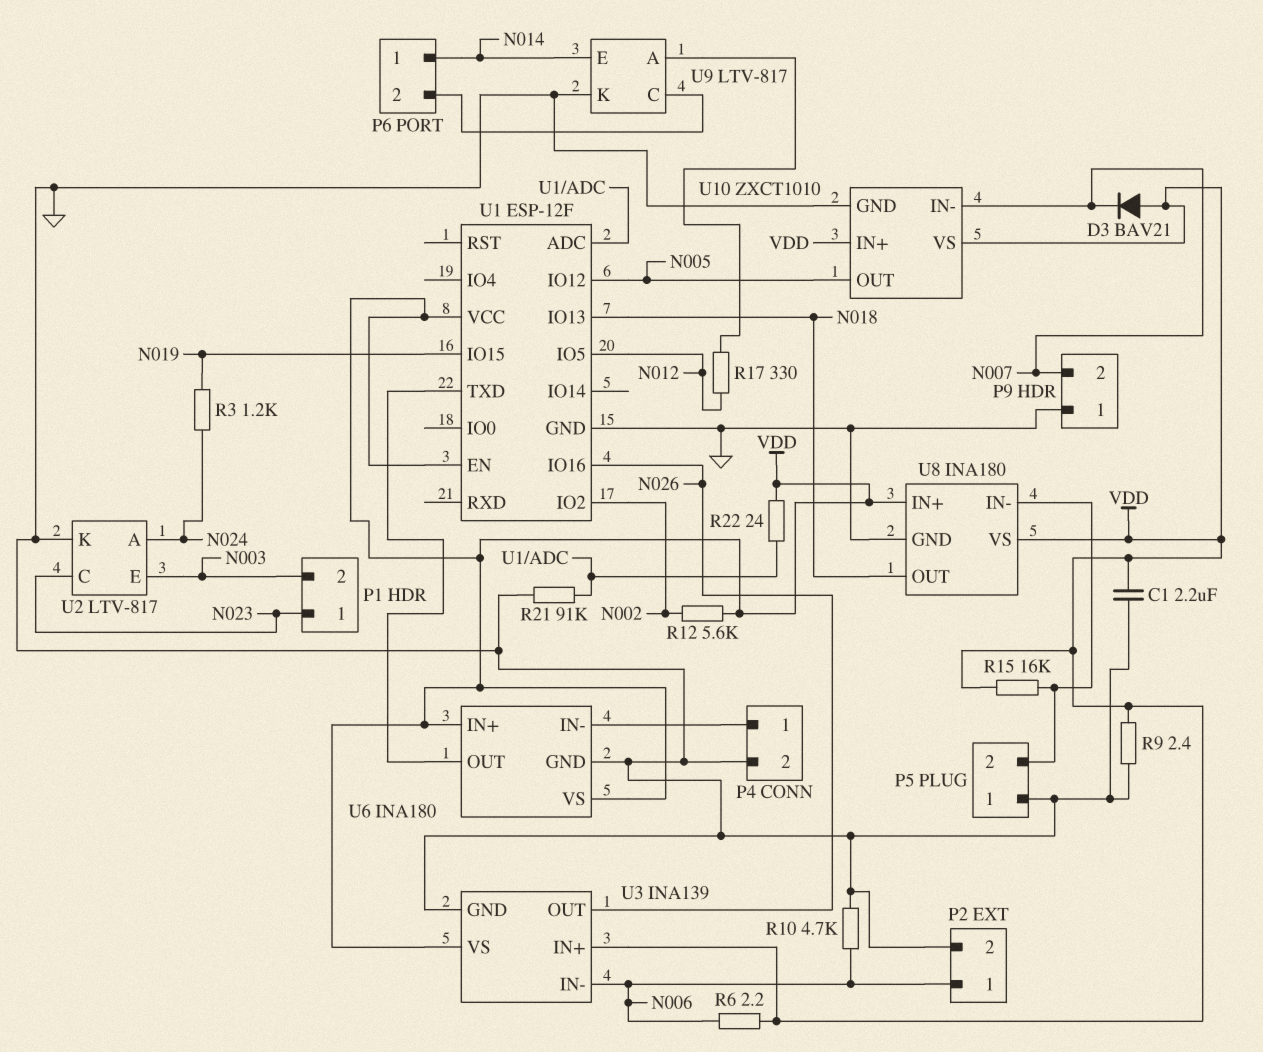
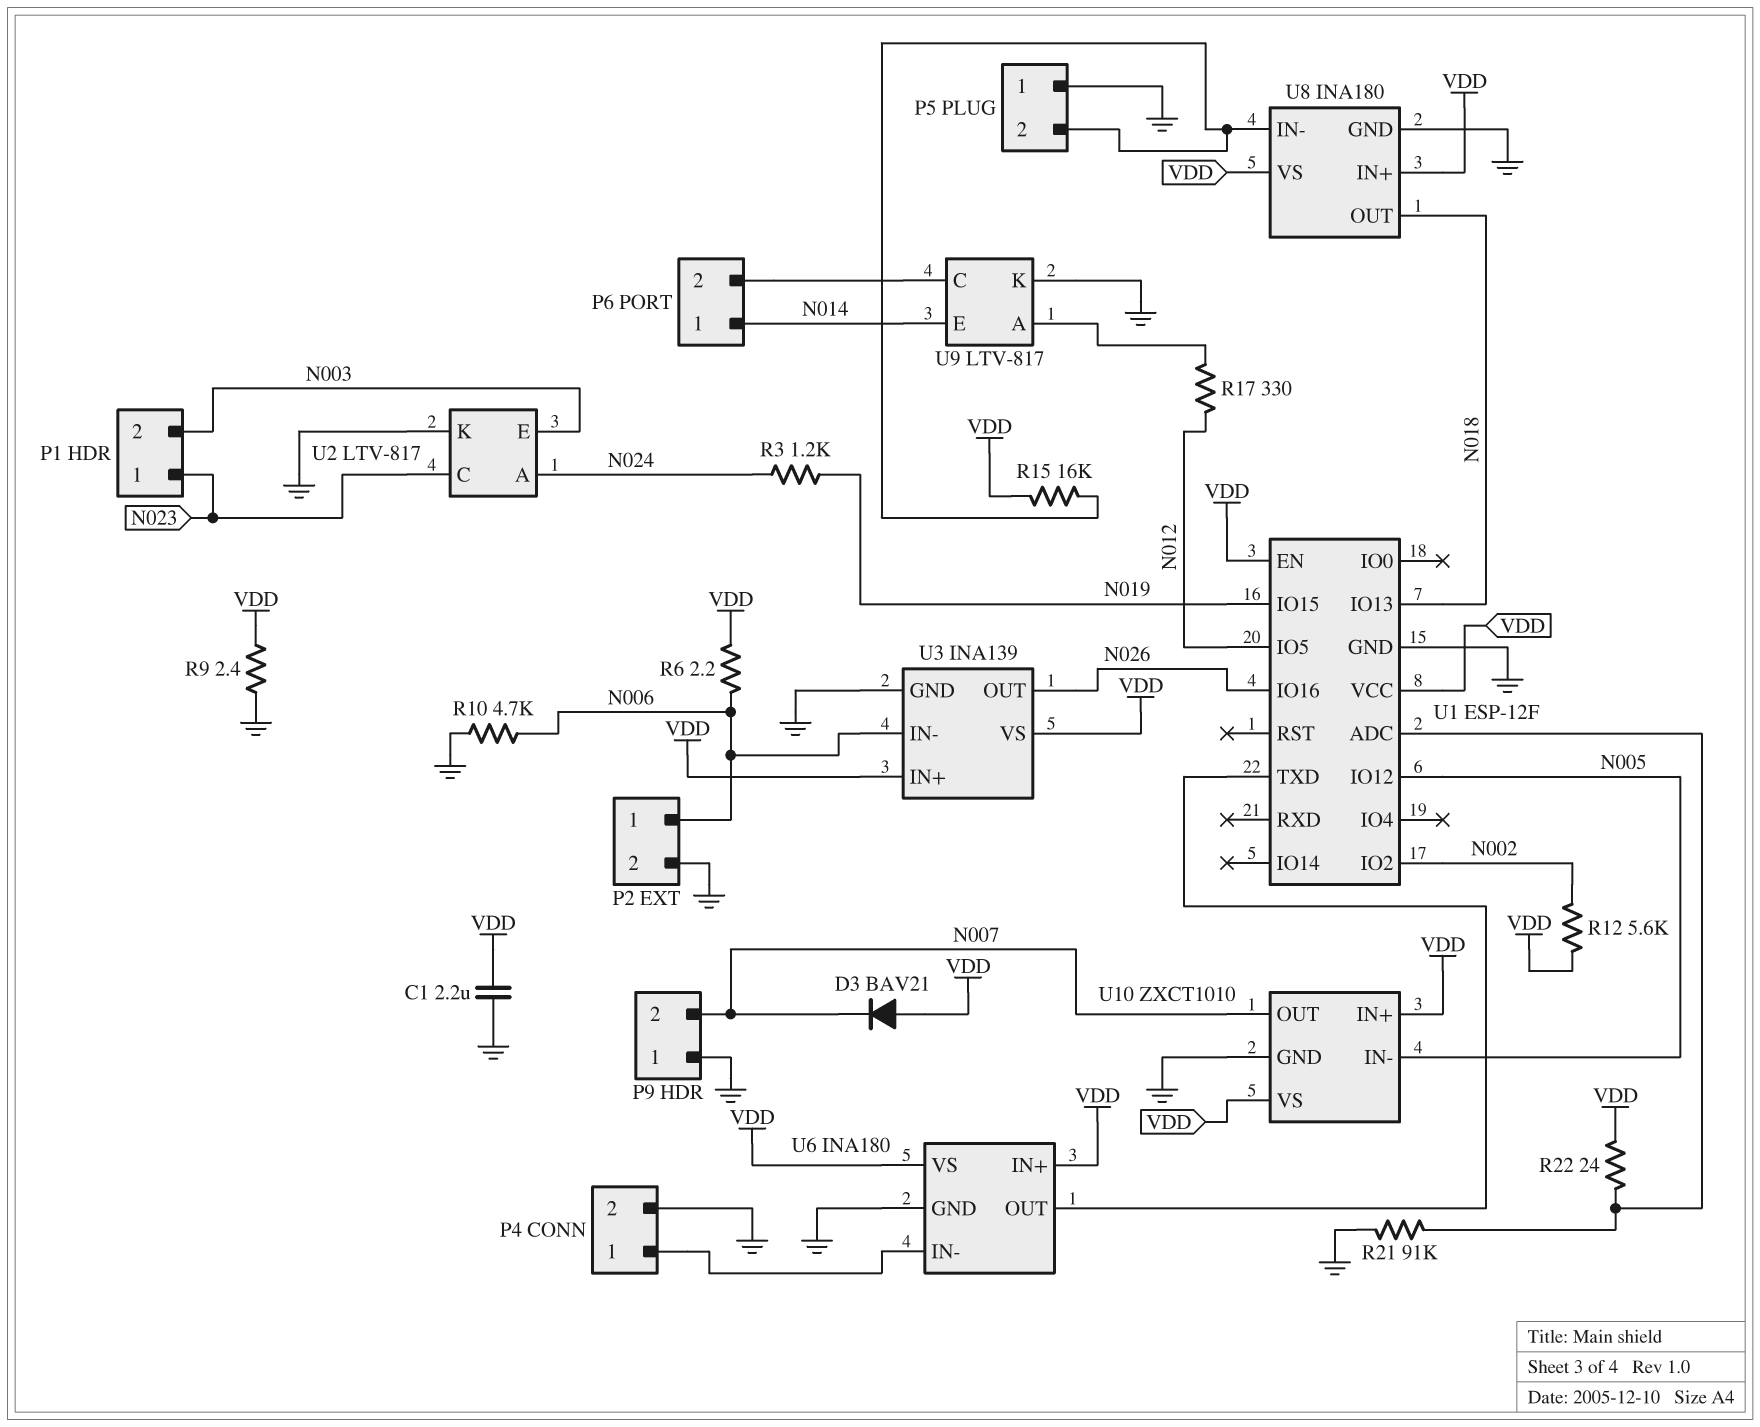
U10 pin IN-: N007 -> N005
U10 pin OUT: N005 -> N007

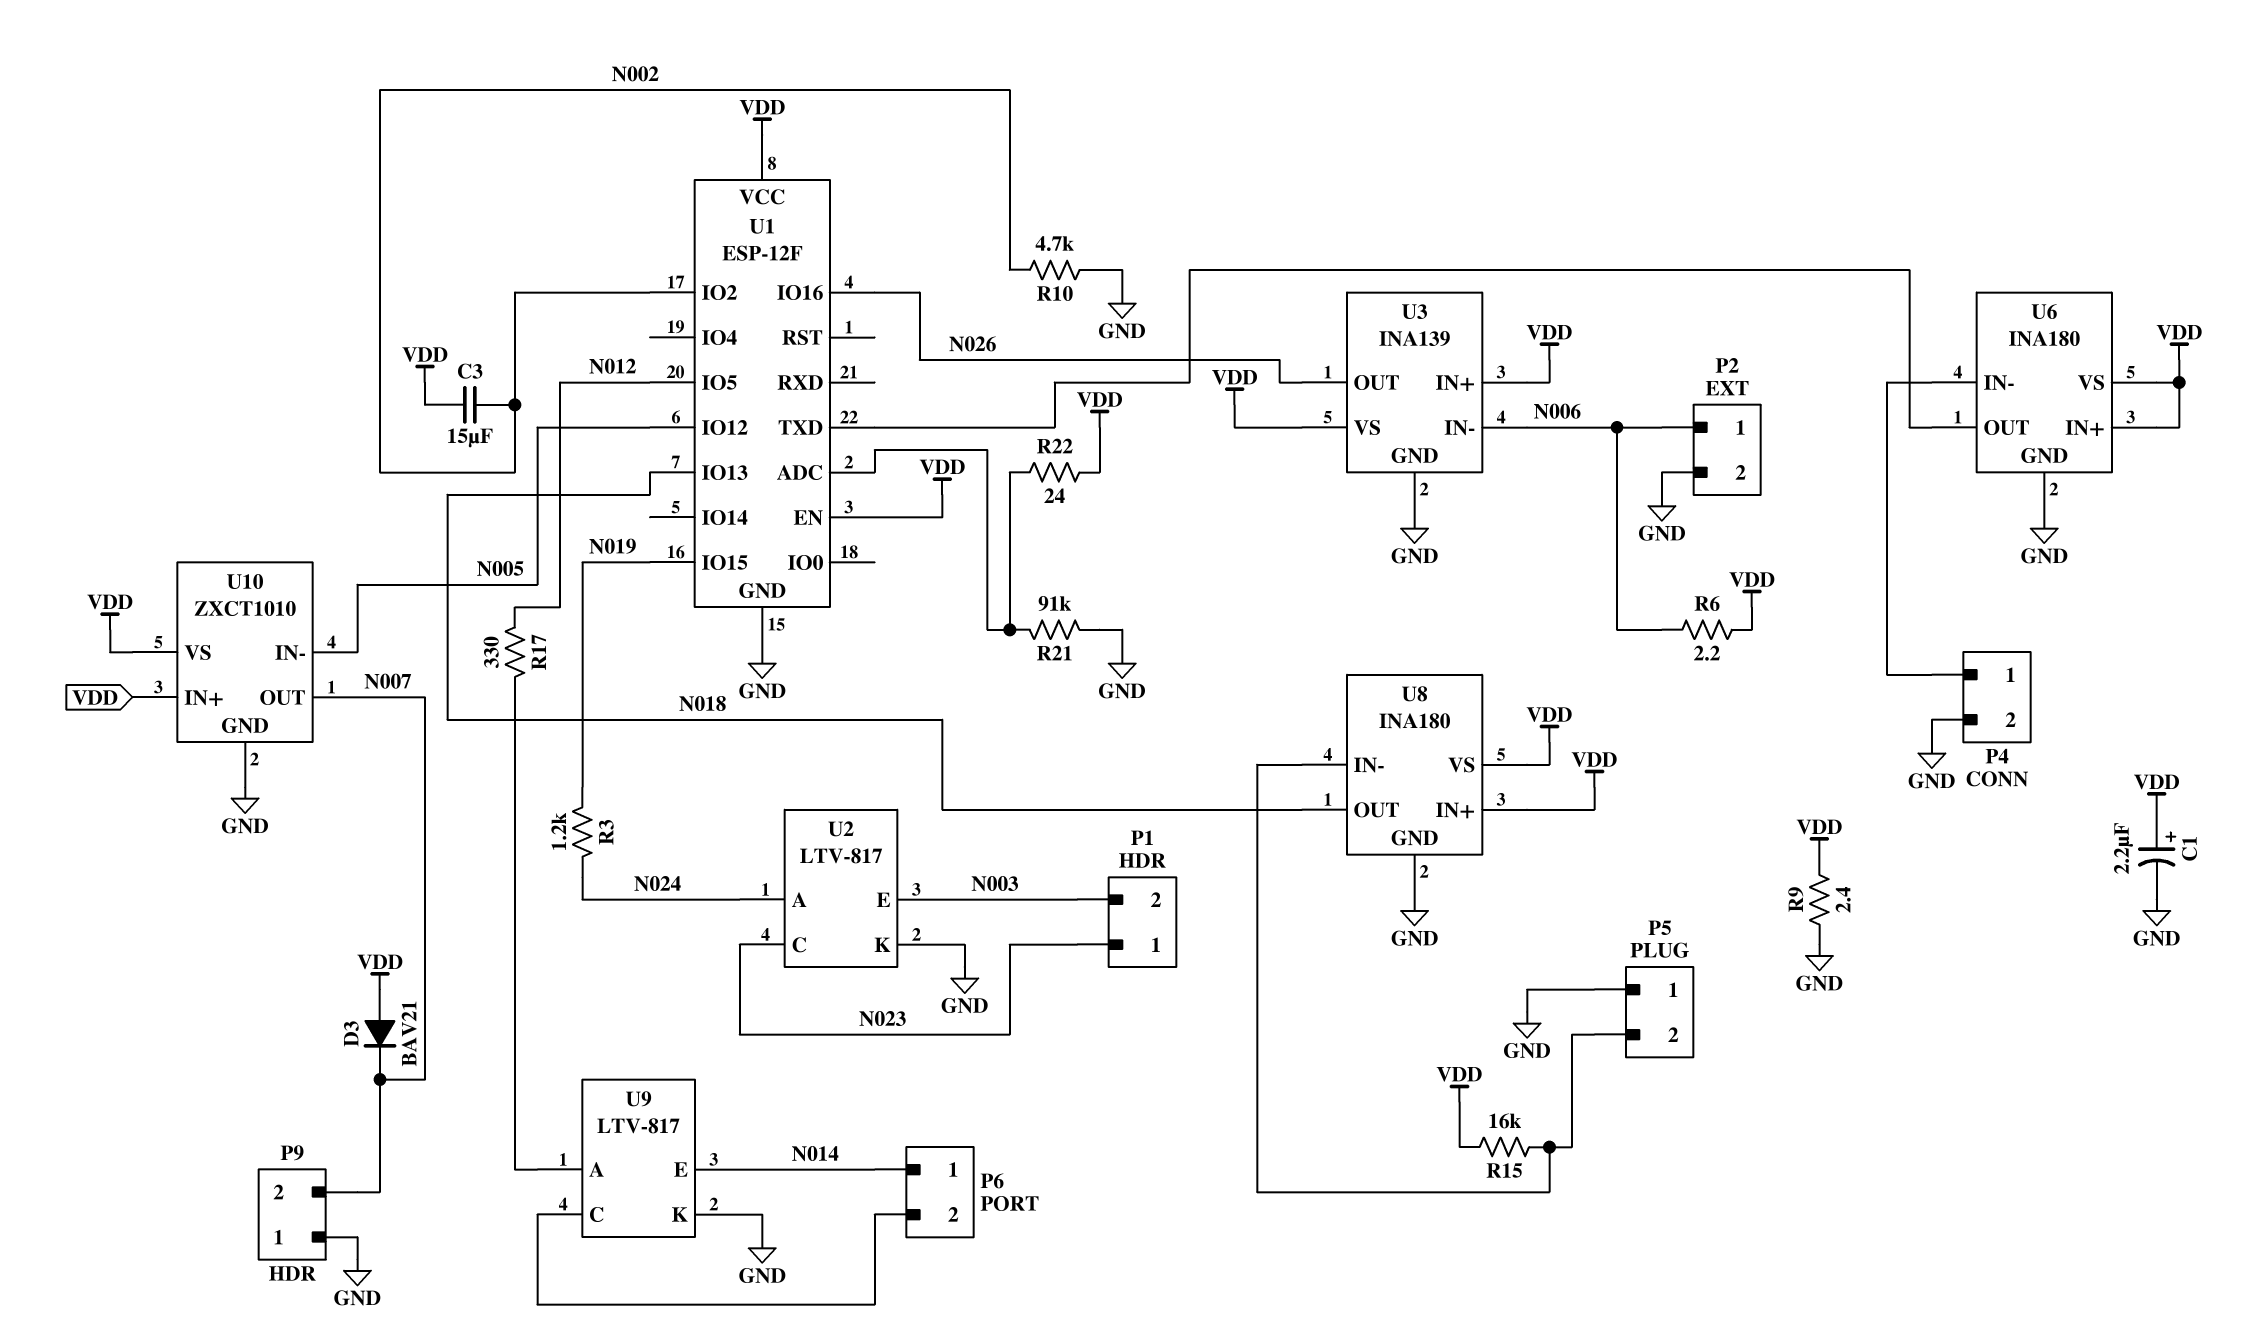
C1: 2.2uF (GND, VDD) -> 2.2uF (plus VDD, minus GND)
C3: none -> 15uF (N002, VDD)
R10: 4.7k (GND, N006) -> 4.7k (GND, N002)
R12: 5.6k (N002, VDD) -> none

